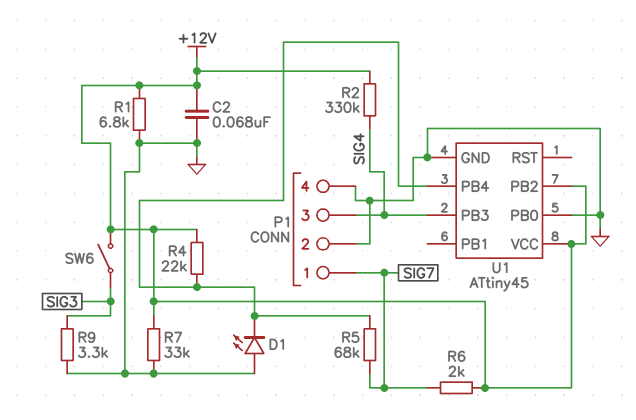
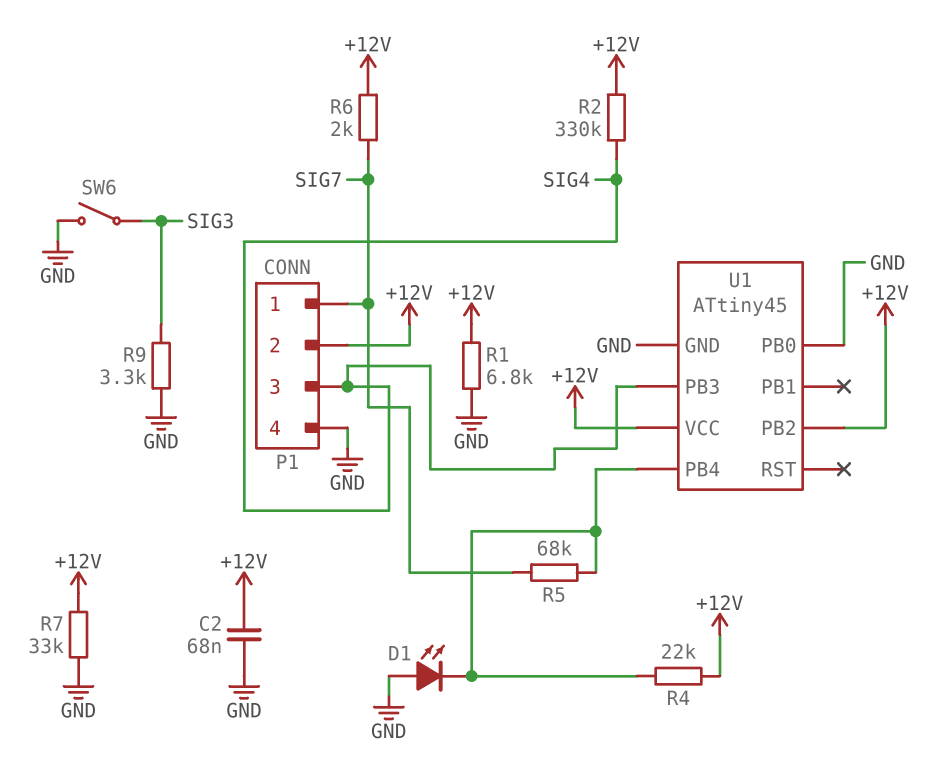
P1 pin 2: GND -> +12V
SW6: switch (+12V, SIG3) -> switch (GND, SIG3)

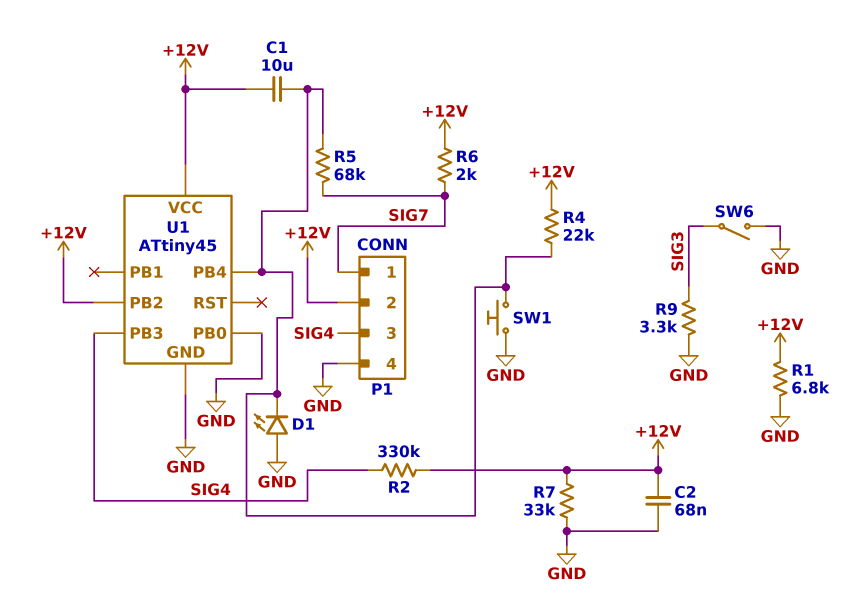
C1: none -> 10uF (+12V, U1/PB4)
SW1: none -> button (GND, U1/PB4)

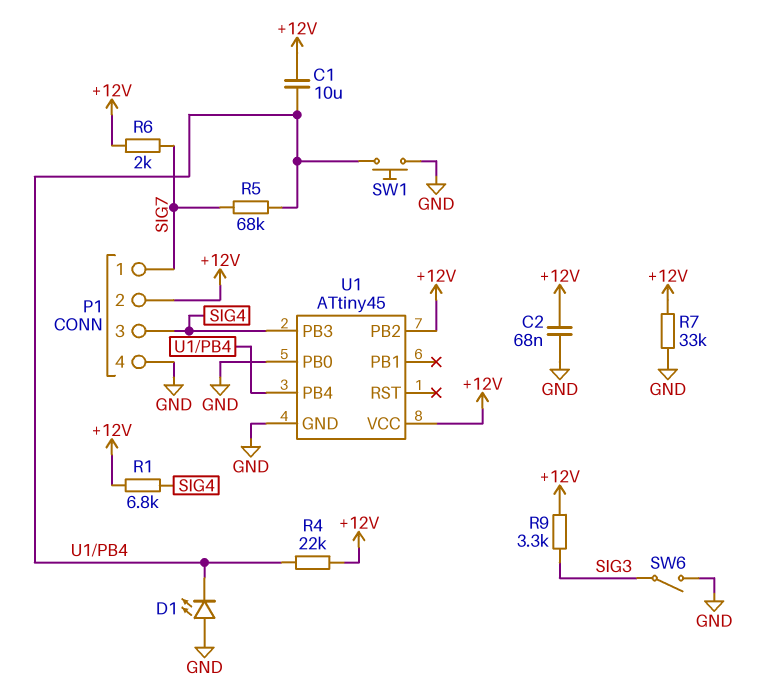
R1: 6.8k (+12V, GND) -> 6.8k (+12V, SIG4)
R2: 330k (+12V, SIG4) -> none
R9: 3.3k (GND, SIG3) -> 3.3k (+12V, SIG3)

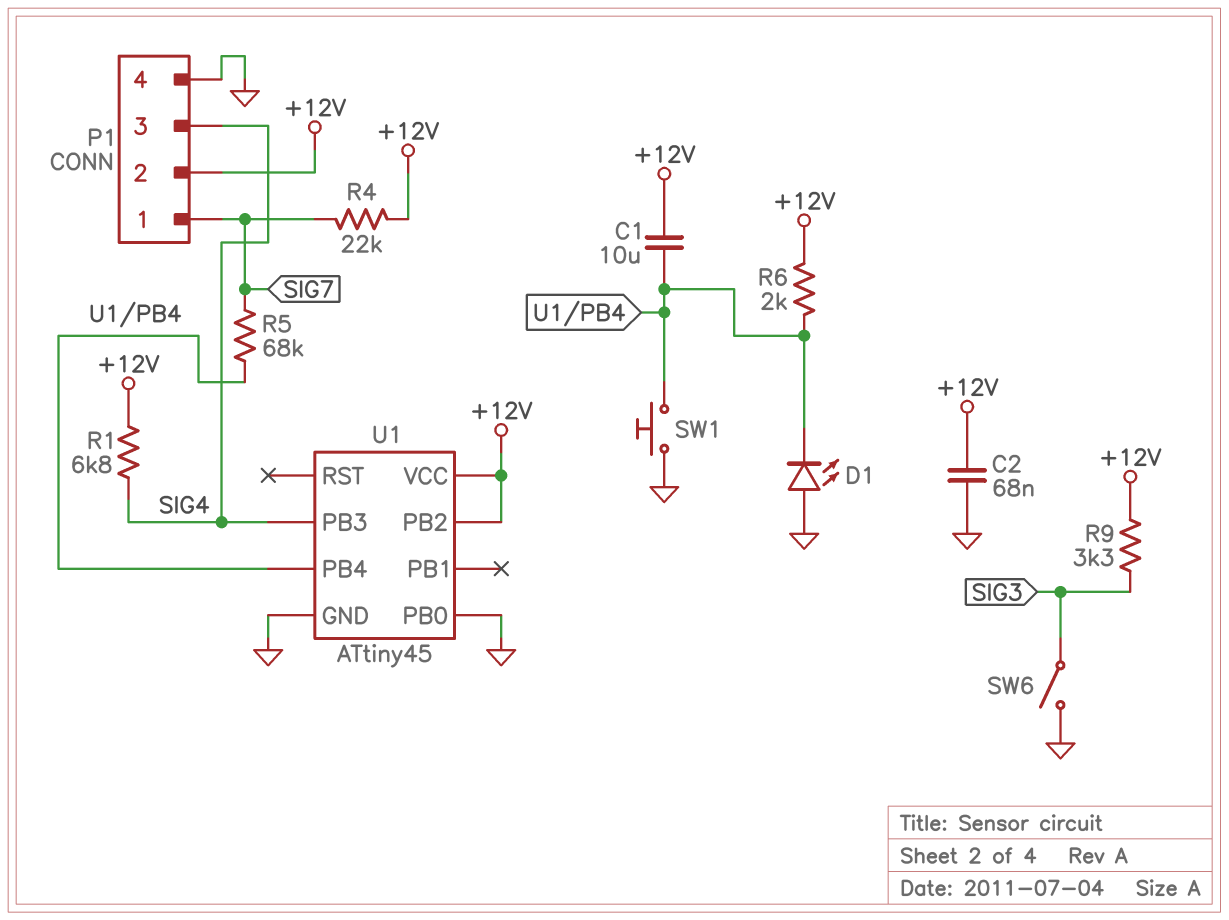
R4: 22k (+12V, U1/PB4) -> 22k (+12V, SIG7)
R6: 2k (+12V, SIG7) -> 2k (+12V, U1/PB4)
R7: 33k (+12V, GND) -> none

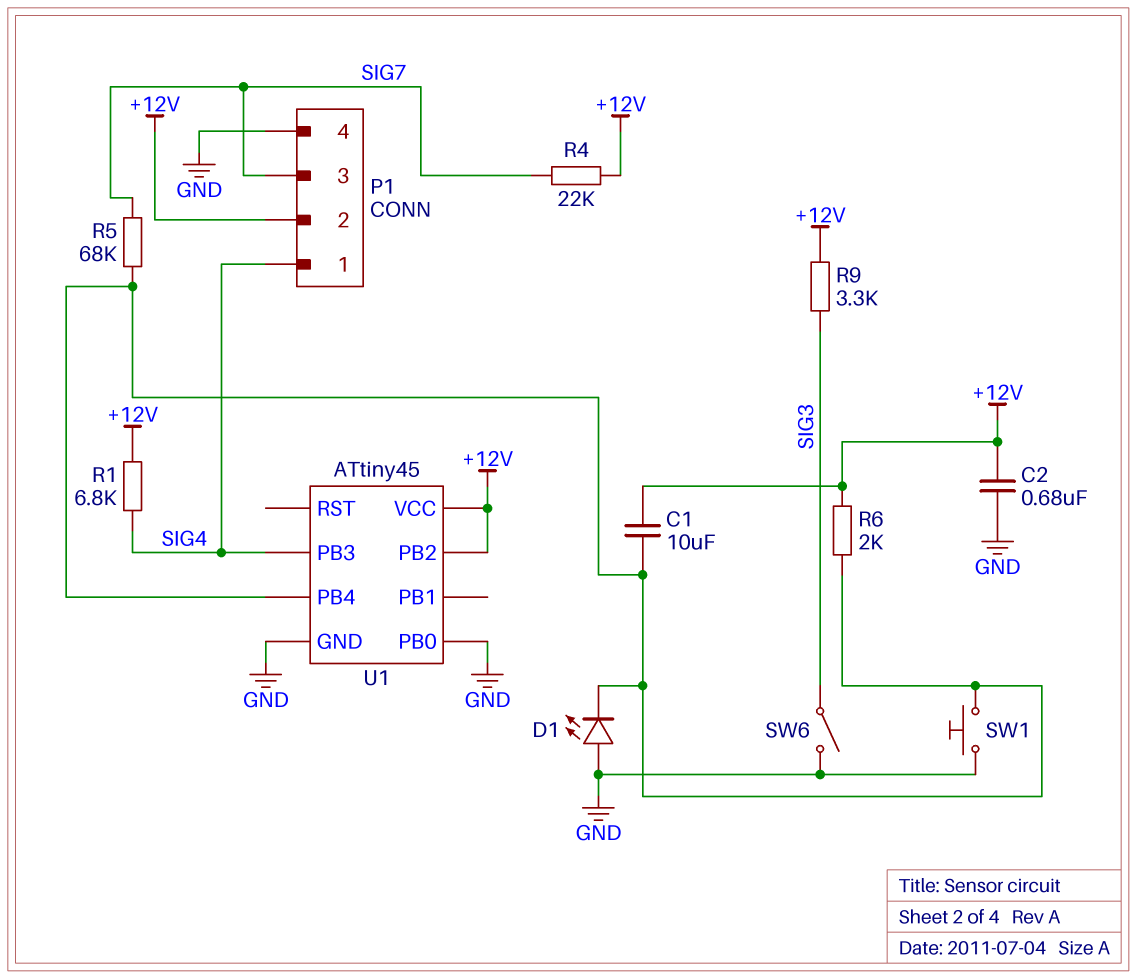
C2: 68nF (+12V, GND) -> 680nF (+12V, GND)
P1 pin 1: SIG7 -> SIG4
P1 pin 3: SIG4 -> SIG7

